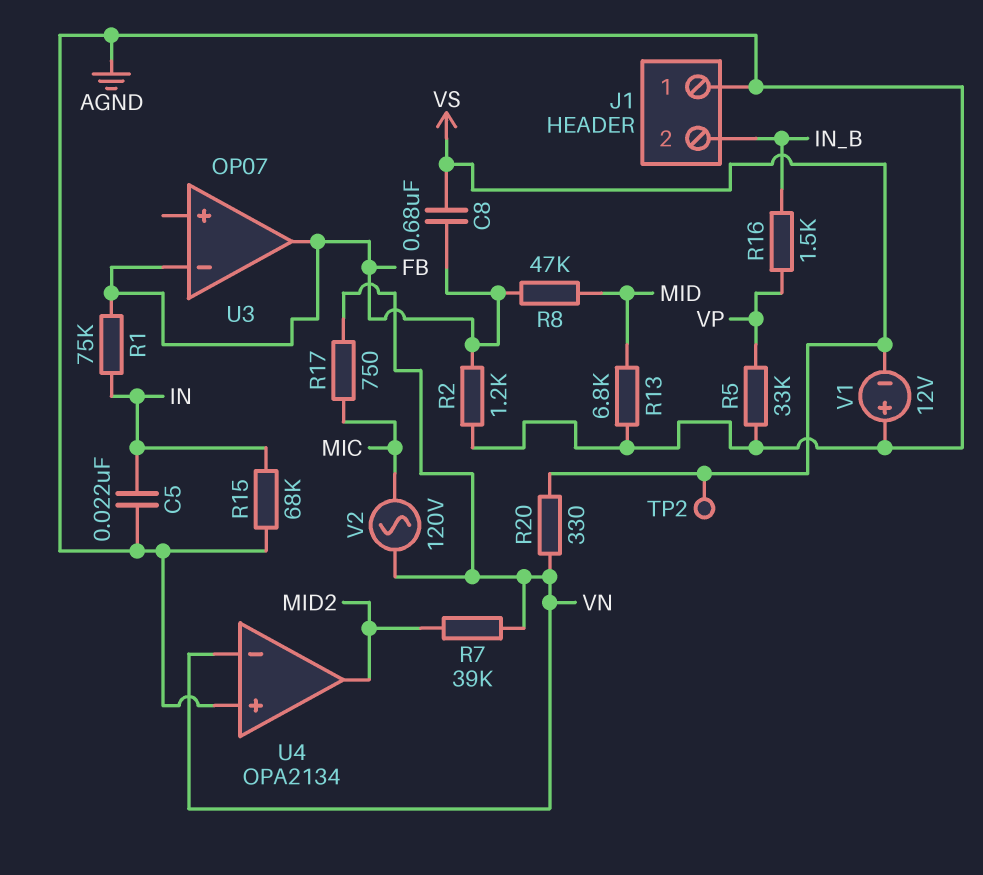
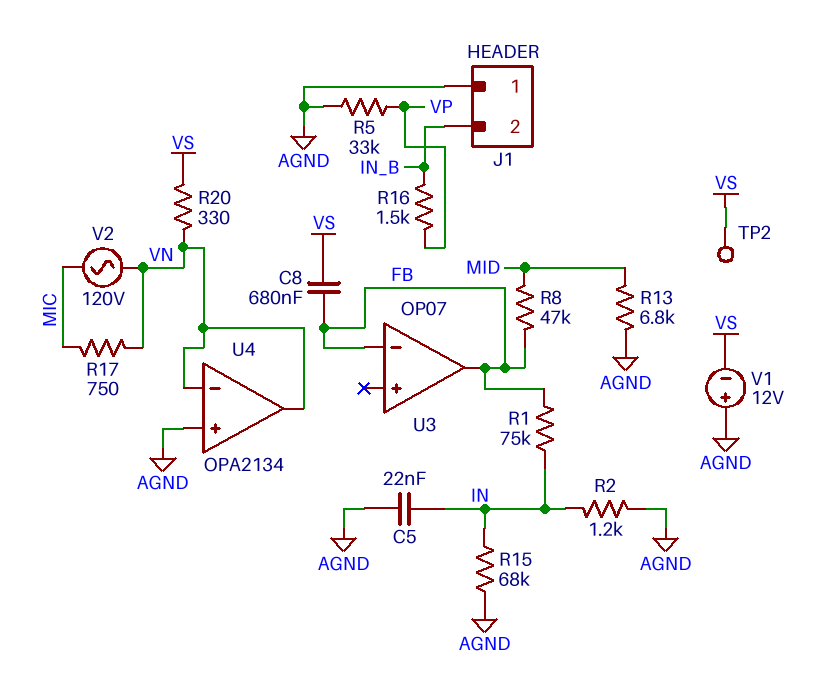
R2: 1.2k (AGND, FB) -> 1.2k (AGND, IN)
R7: 39k (MID2, VN) -> none
U4 pin out: MID2 -> VN

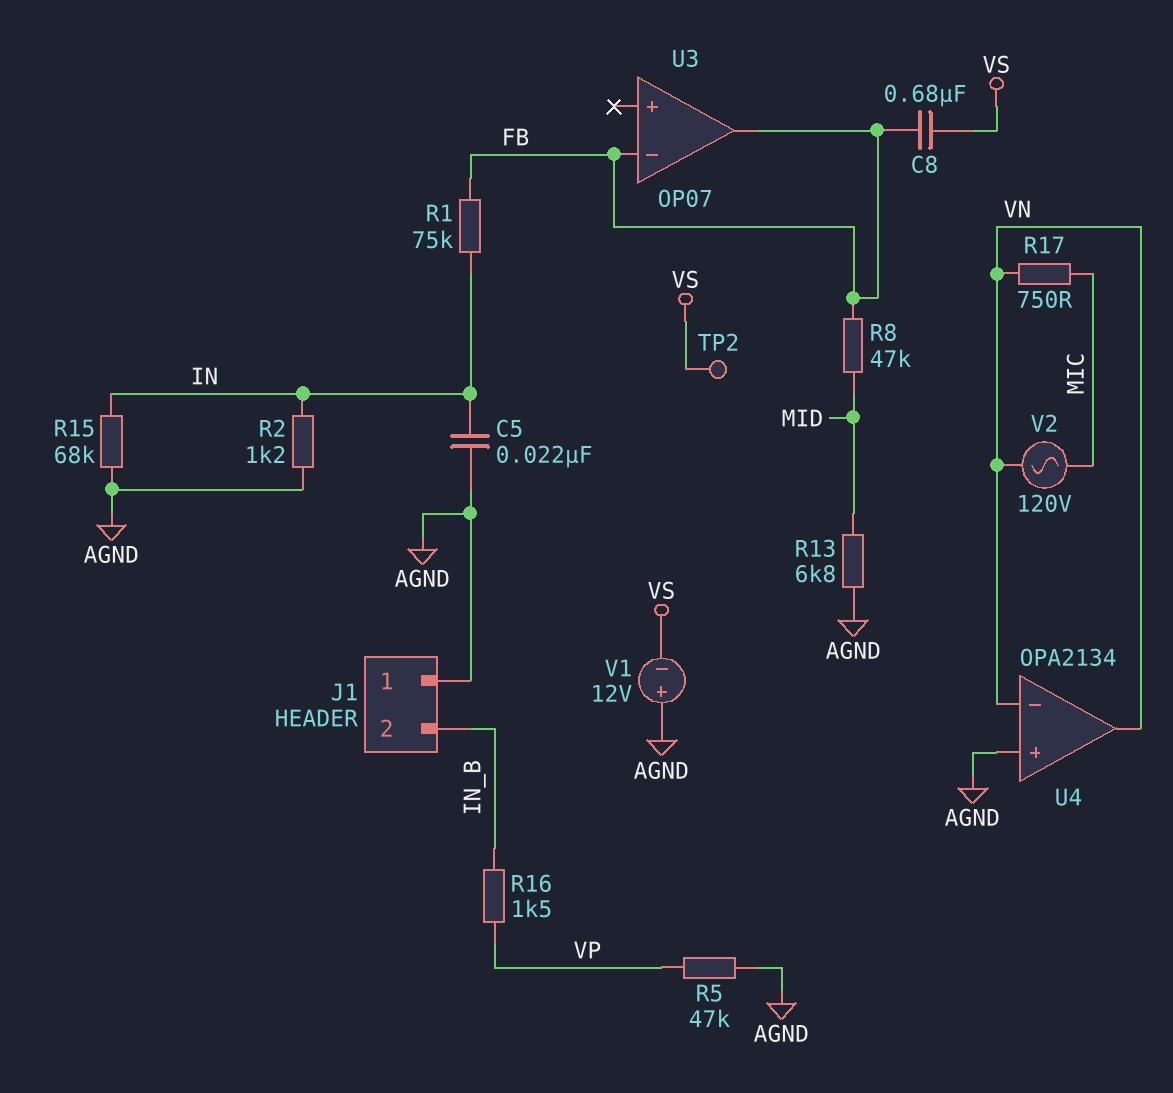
R5: 33k (AGND, VP) -> 47k (AGND, VP)
R20: 330 (VN, VS) -> none

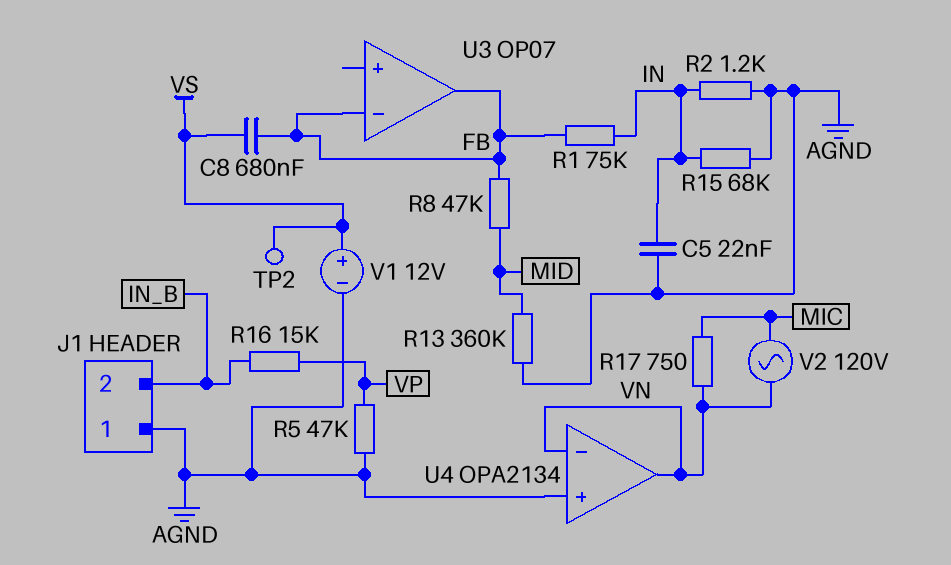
R13: 6.8k (AGND, MID) -> 360k (AGND, MID)
R16: 1.5k (IN_B, VP) -> 15k (IN_B, VP)
V1: 12V (plus AGND, minus VS) -> 12V (plus VS, minus AGND)

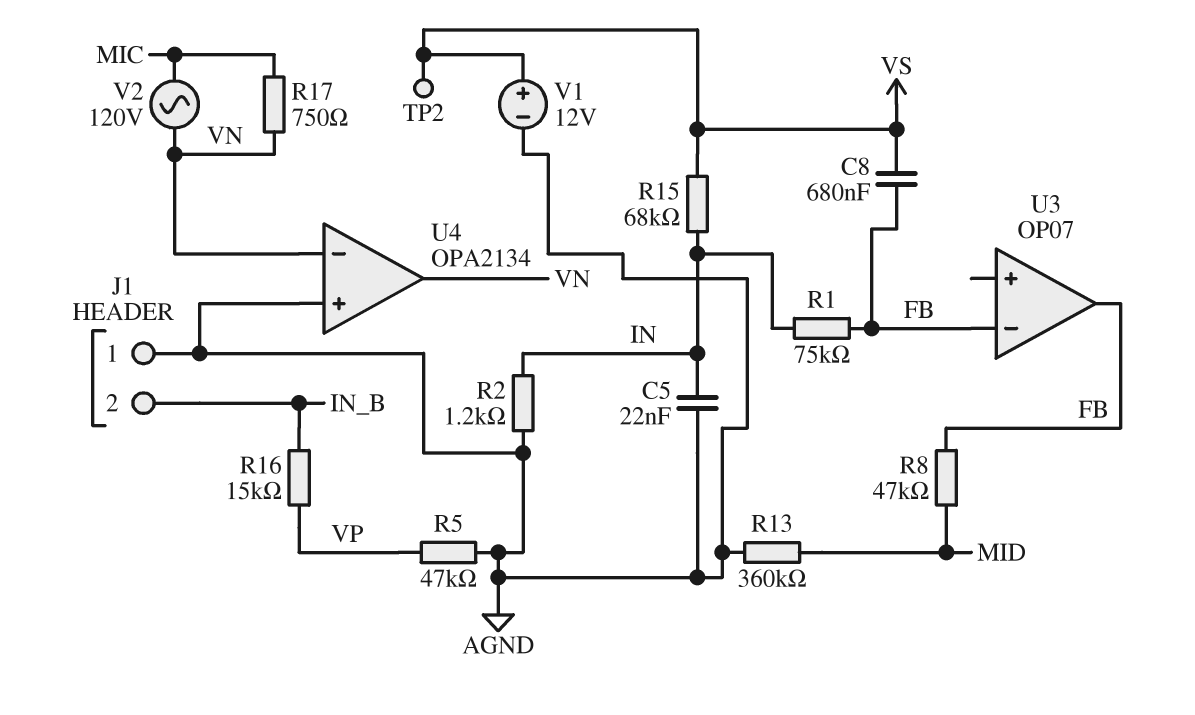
R15: 68k (AGND, IN) -> 68k (IN, VS)

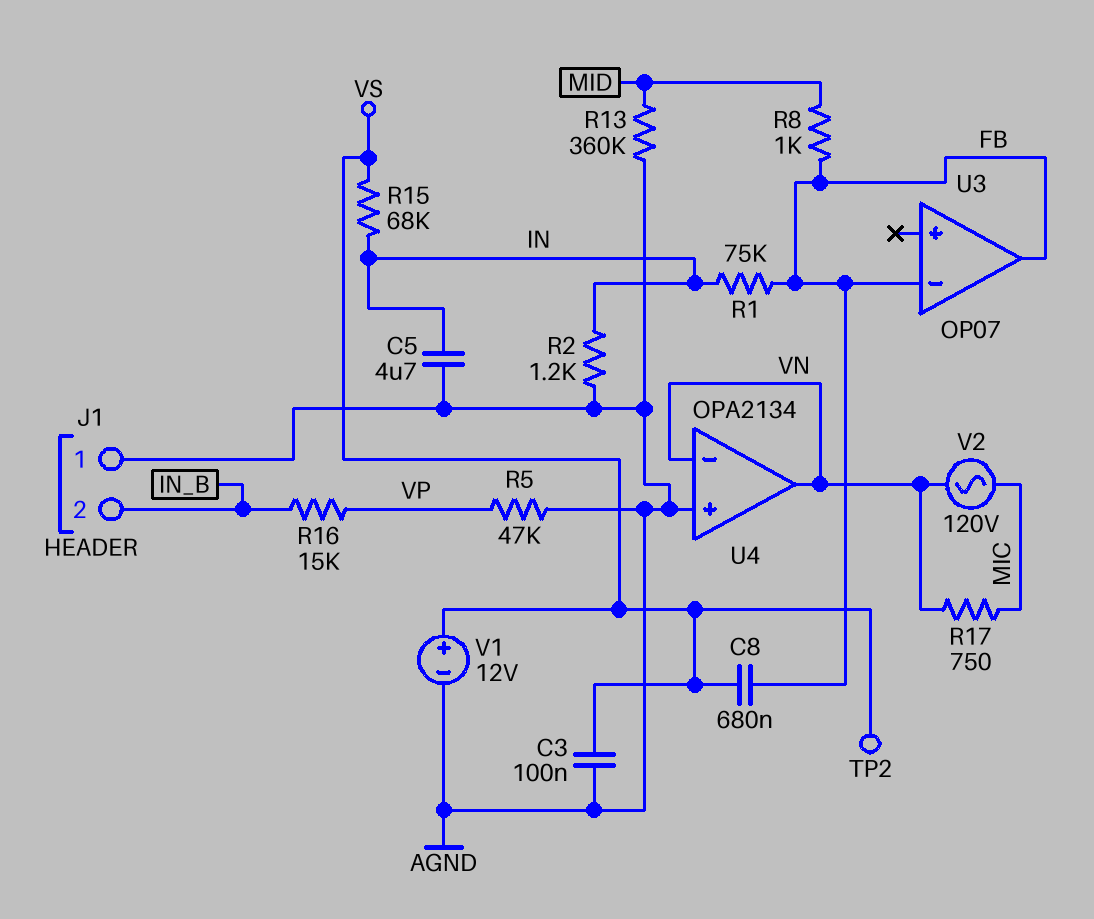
C3: none -> 100nF (AGND, VS)
C5: 22nF (AGND, IN) -> 4.7uF (AGND, IN)
R8: 47k (FB, MID) -> 1k (FB, MID)

